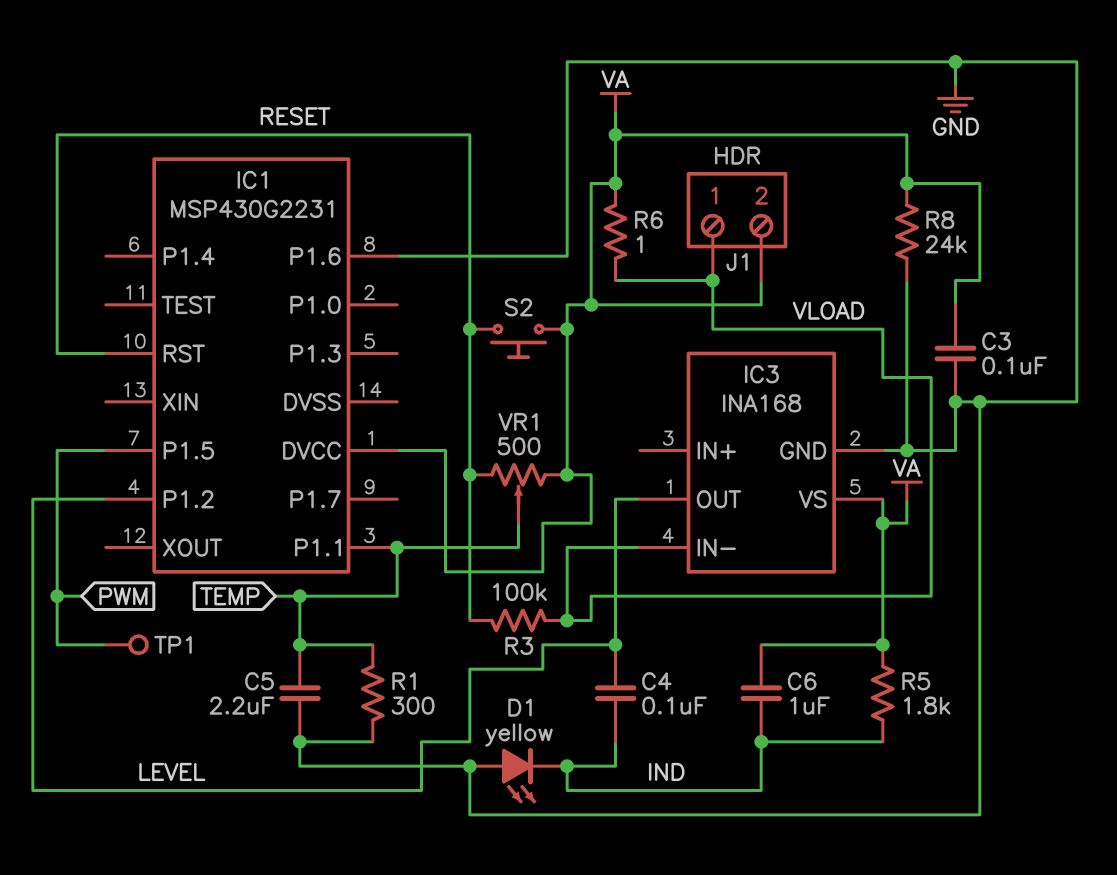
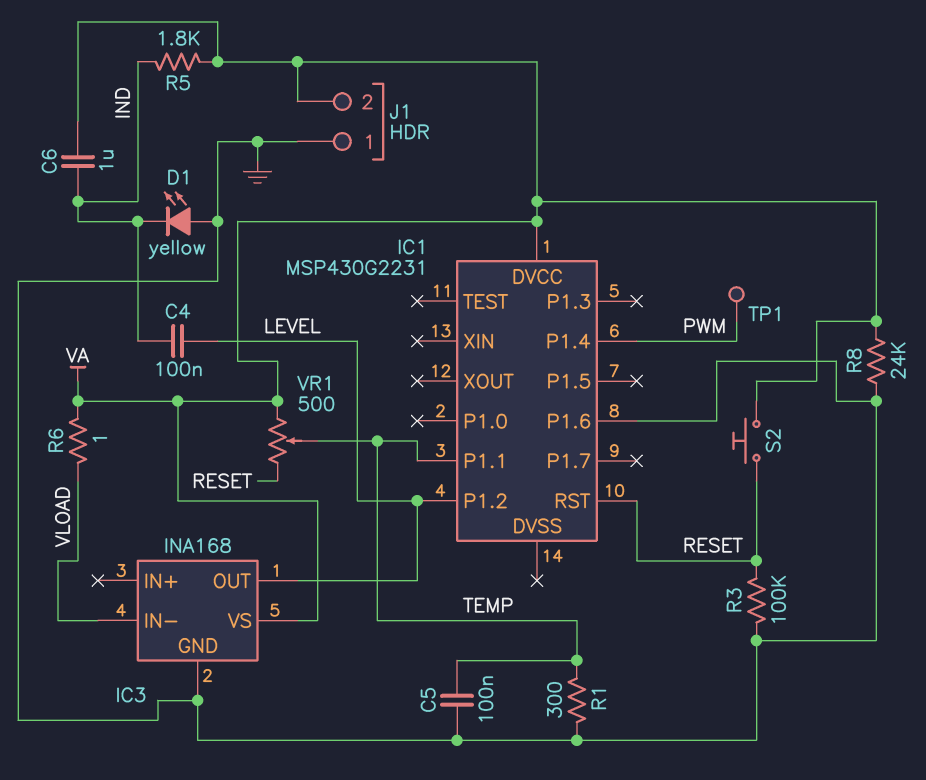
C3: 100nF (GND, VA) -> none
C5: 2.2uF (GND, TEMP) -> 100nF (GND, TEMP)
IC1 pin P1.4: none -> PWM
IC1 pin P1.5: PWM -> none
J1 pin 1: VLOAD -> GND
R3: 100k (RESET, VLOAD) -> 100k (GND, RESET)

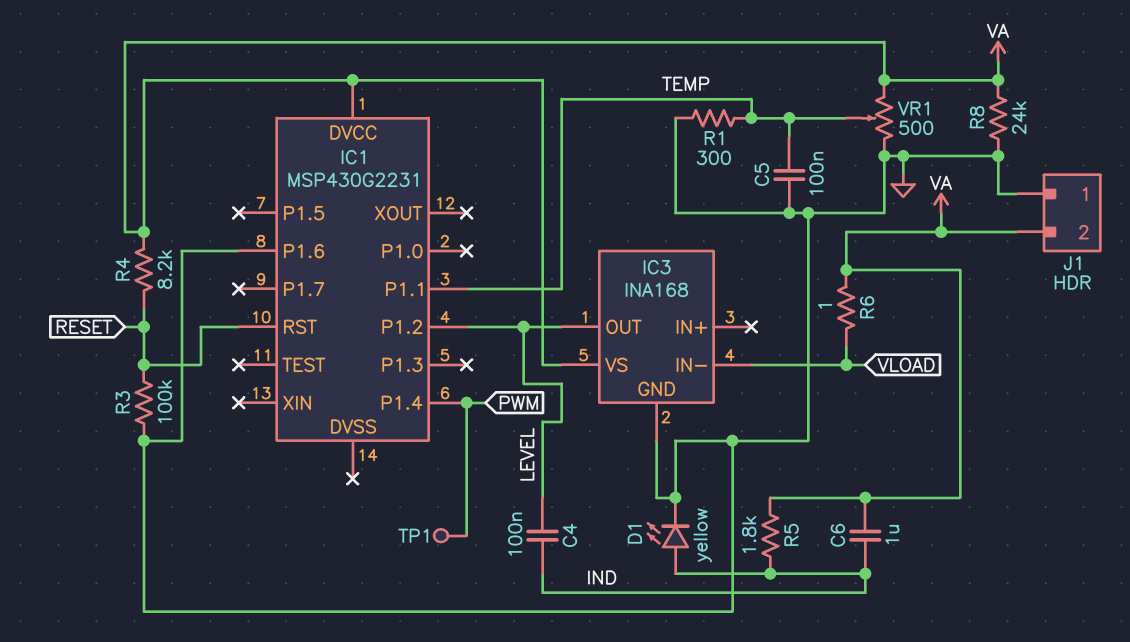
D1: LED yellow (A GND, K IND) -> LED yellow (A IND, K GND)
R4: none -> 8.2k (RESET, VA)
S2: button (RESET, VA) -> none
VR1: 500 (RESET, VA, wiper TEMP) -> 500 (GND, VA, wiper TEMP)

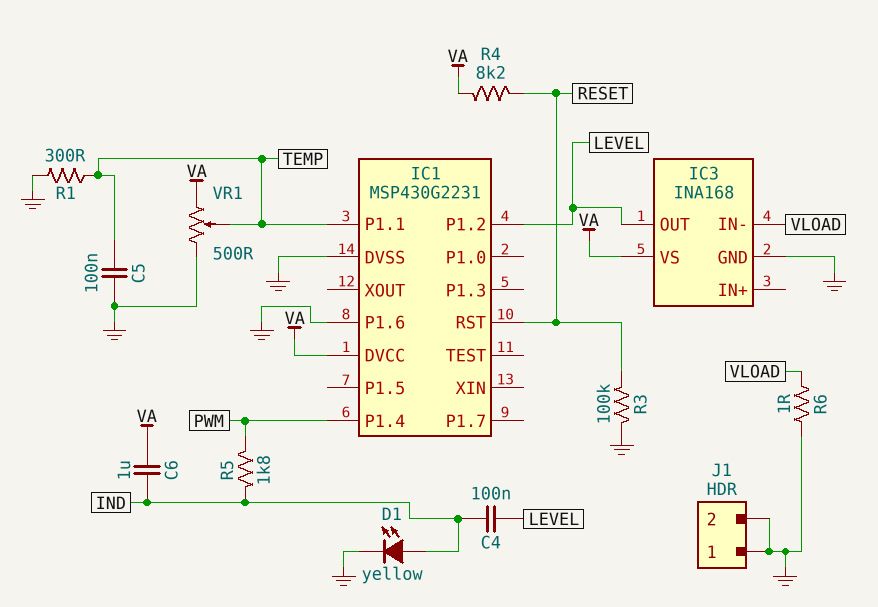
IC1 pin DVSS: none -> GND
J1 pin 2: VA -> GND
R5: 1.8k (IND, VA) -> 1.8k (IND, PWM)
R6: 1 (VA, VLOAD) -> 1 (GND, VLOAD)
R8: 24k (GND, VA) -> none
TP1: test point (PWM) -> none

